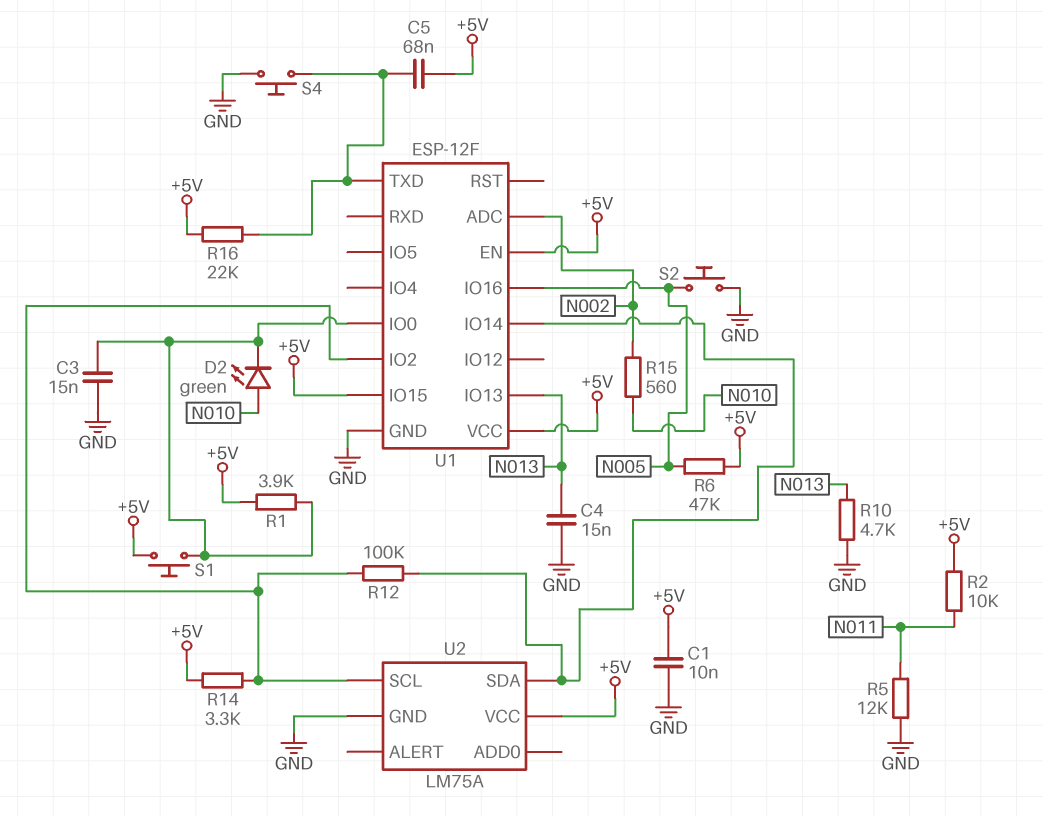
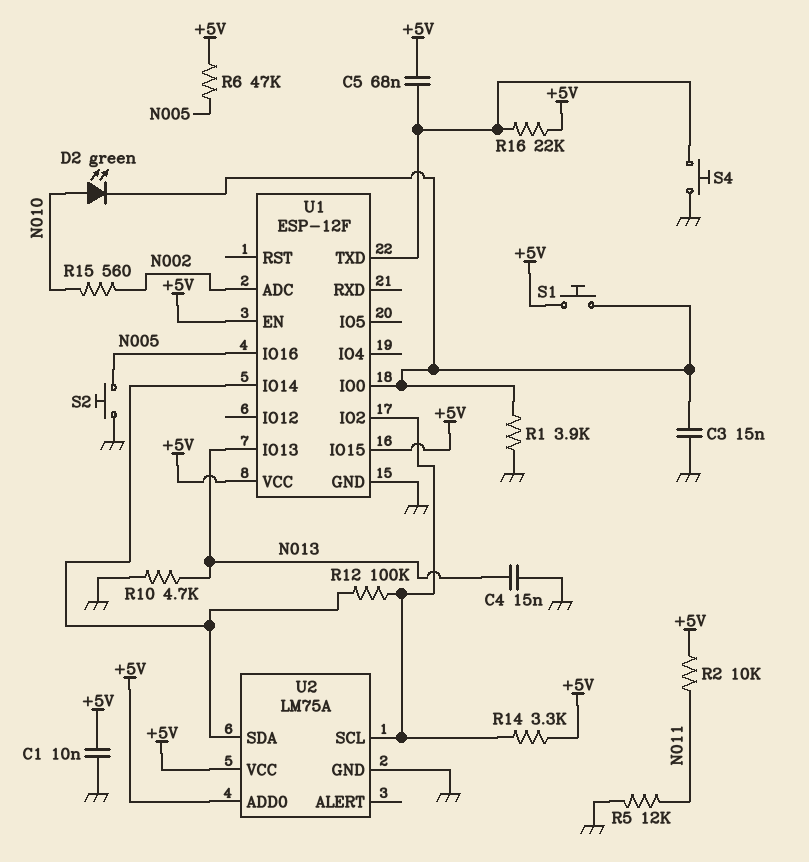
R1: 3.9k (+5V, U1/IO0) -> 3.9k (GND, U1/IO0)
U2 pin ADD0: none -> +5V

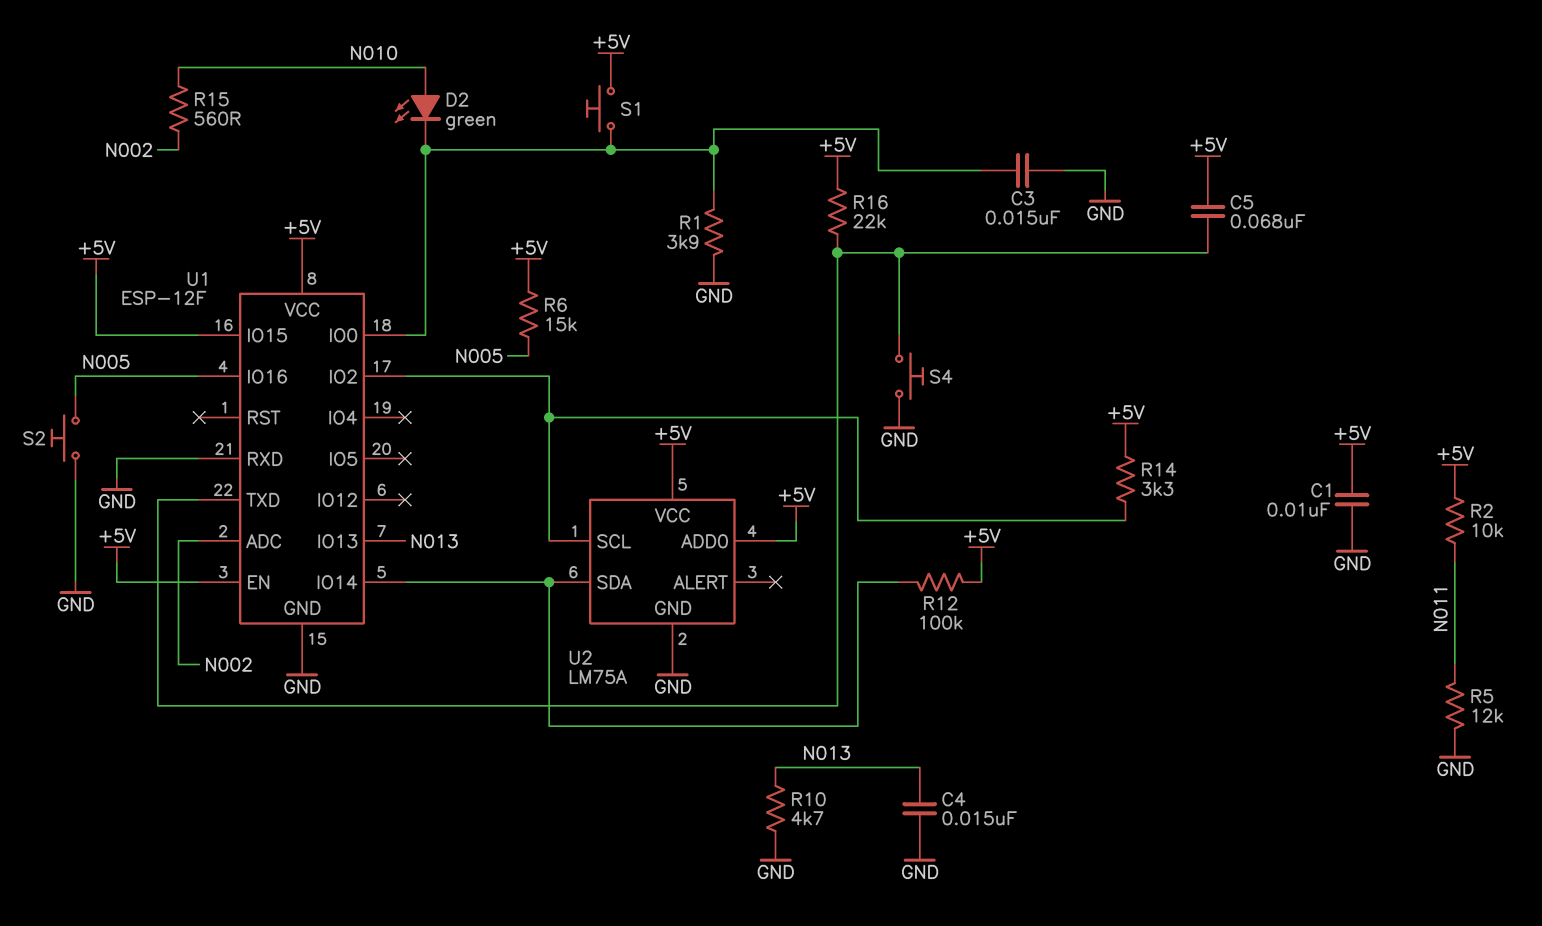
R6: 47k (+5V, N005) -> 15k (+5V, N005)
R12: 100k (U1/IO2, U1/IO14) -> 100k (+5V, U1/IO14)
U1 pin RXD: none -> GND

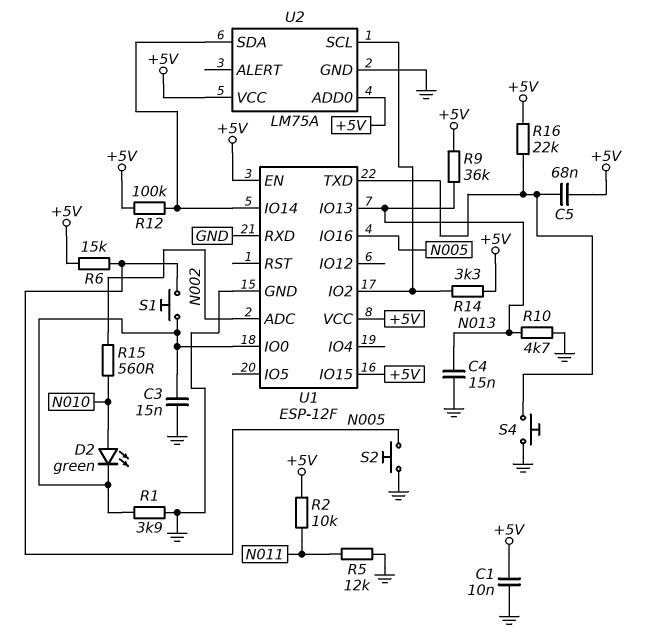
R9: none -> 36k (+5V, N013)
S1: button (+5V, U1/IO0) -> button (N005, U1/IO0)

